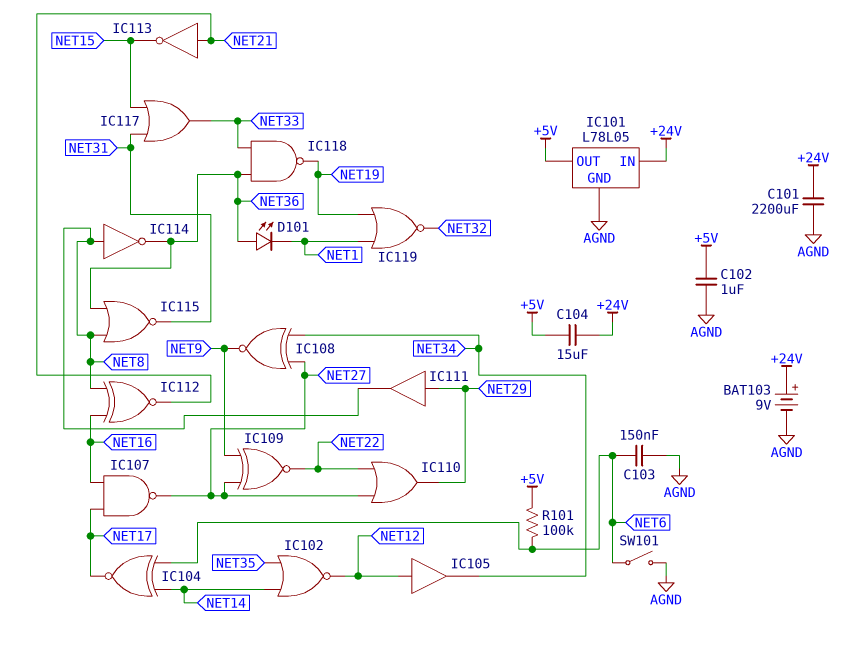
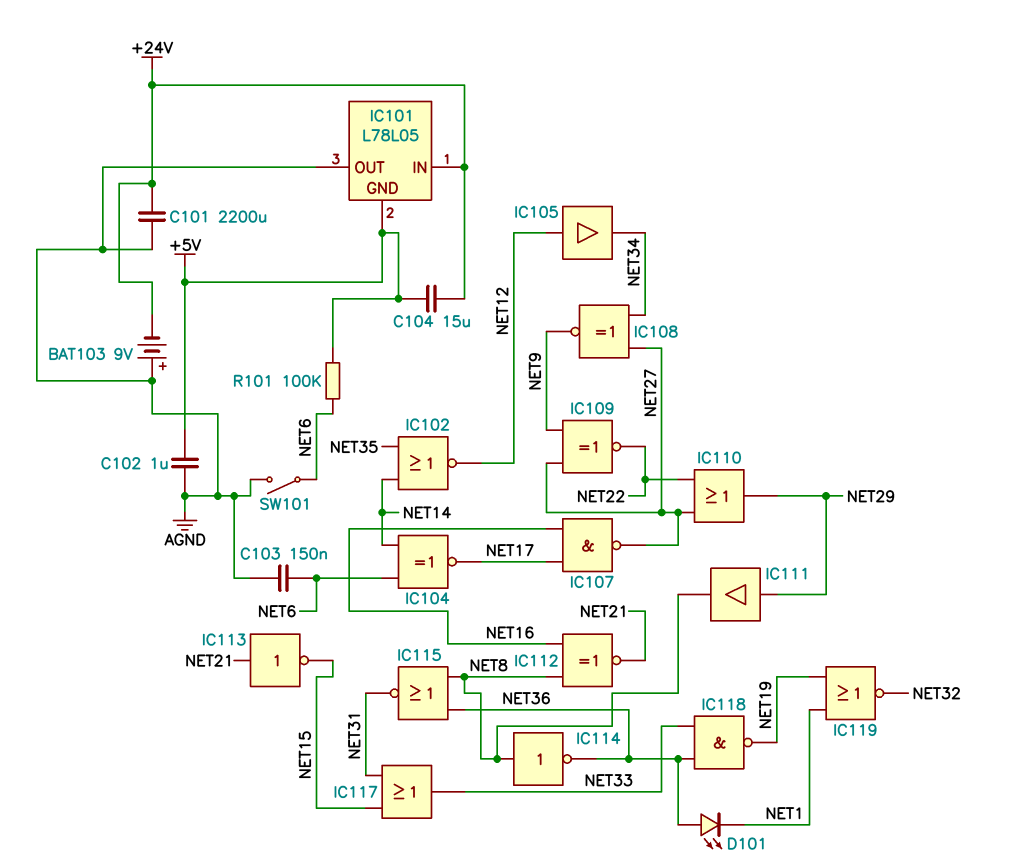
BAT103: 9V (plus +24V, minus AGND) -> 9V (plus AGND, minus +24V)
IC101 pin GND: AGND -> +5V
IC101 pin OUT: +5V -> AGND

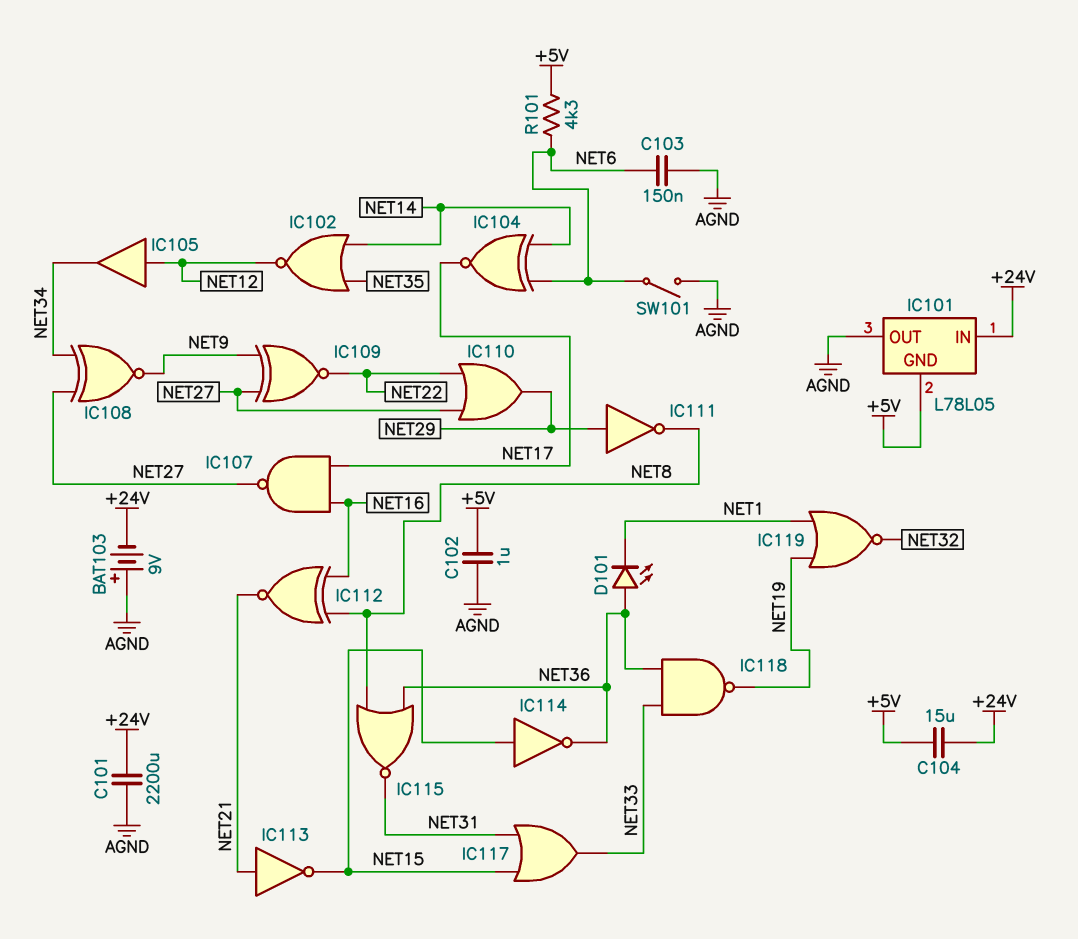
IC111: buffer (in NET29, out NET8) -> NOT (in NET29, out NET8)
IC114: NOT (in NET8, out NET36) -> NOT (in NET15, out NET36)
R101: 100k (+5V, NET6) -> 4.3k (+5V, NET6)

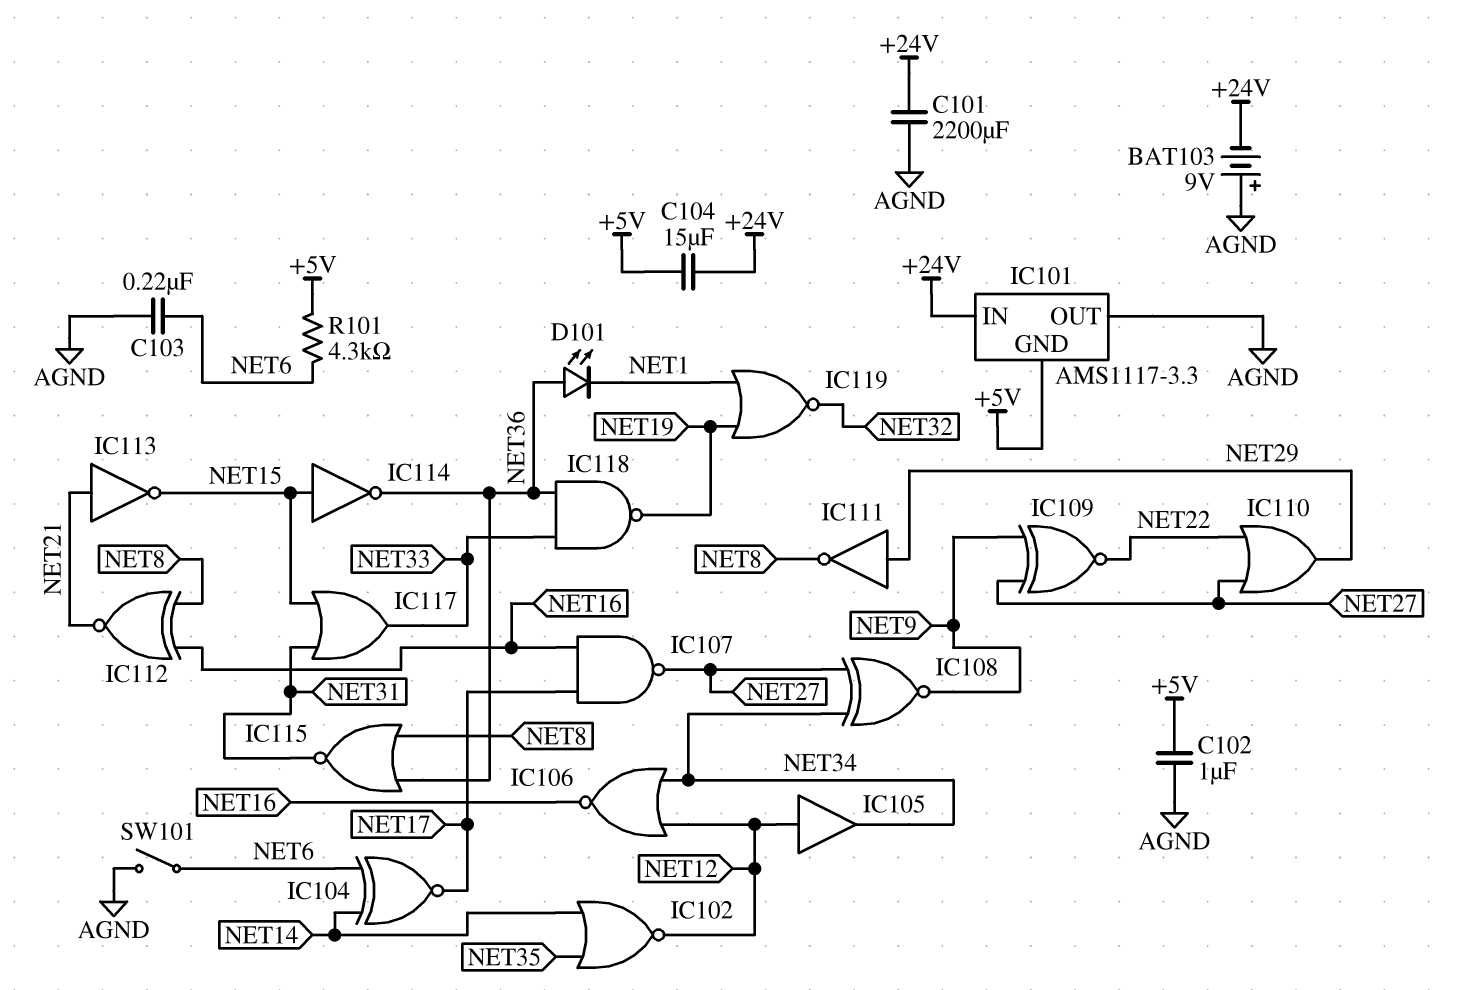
C103: 150nF (AGND, NET6) -> 220nF (AGND, NET6)
IC101: L78L05 -> AMS1117-3.3
IC106: none -> NOR (in NET12, in NET34, out NET16)

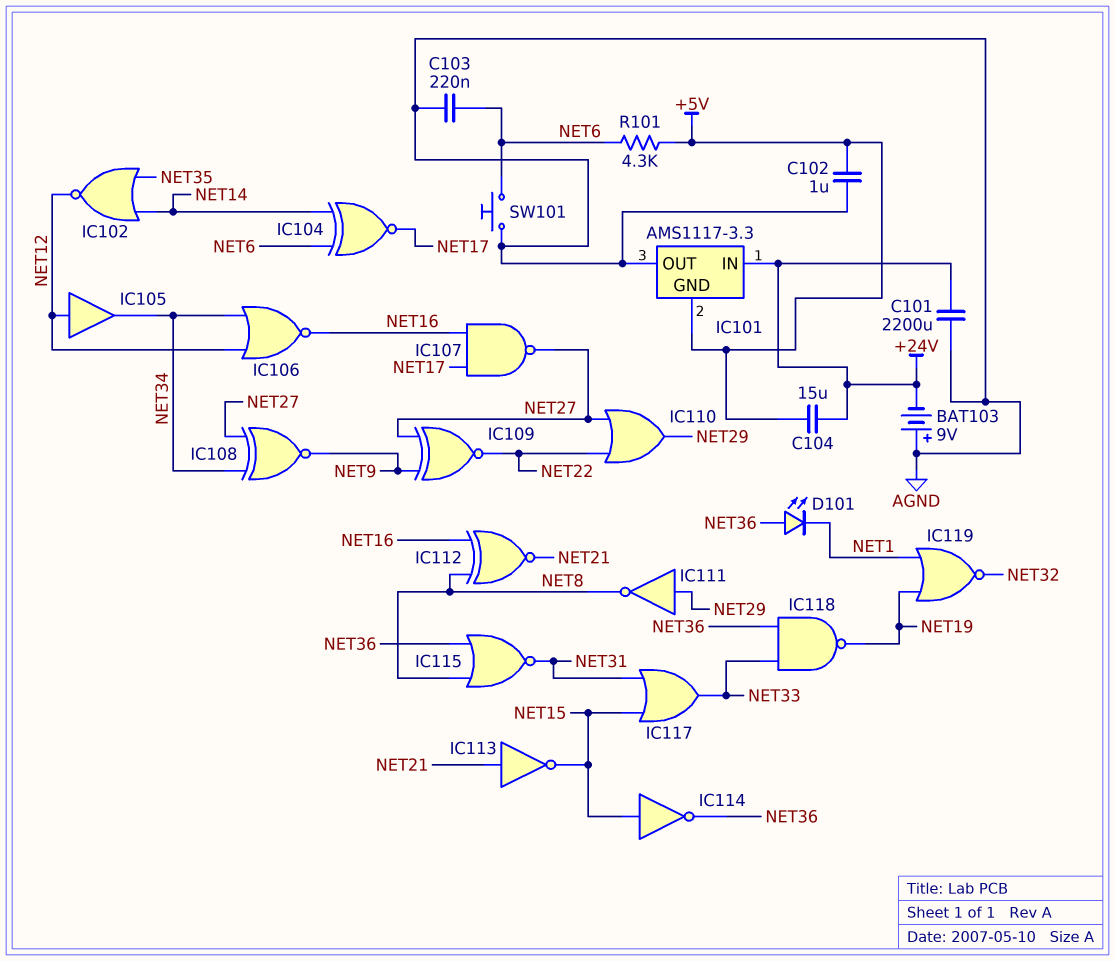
SW101: switch (AGND, NET6) -> button (AGND, NET6)

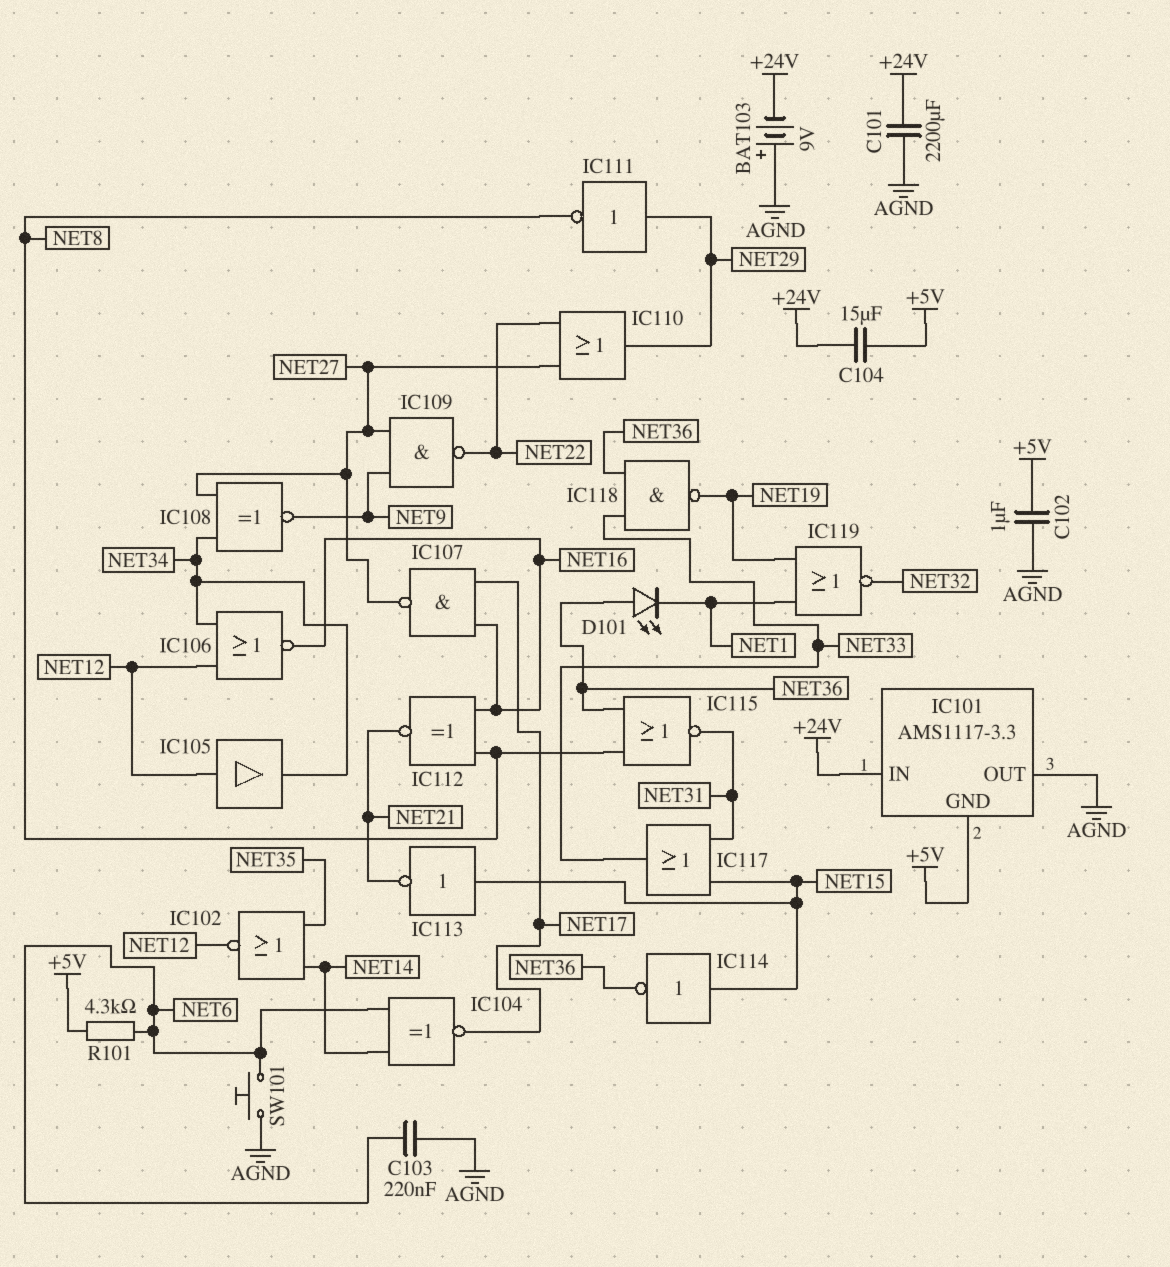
IC109: XNOR (in NET9, in NET27, out NET22) -> NAND (in NET9, in NET27, out NET22)
IC113: NOT (in NET21, out NET15) -> NOT (in NET15, out NET21)

